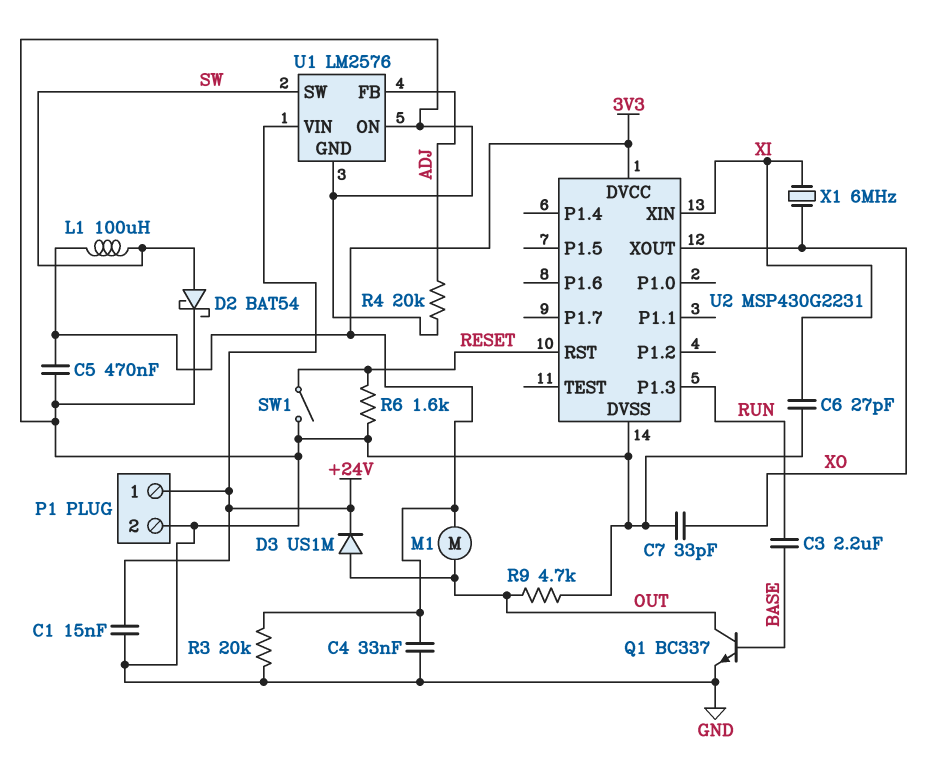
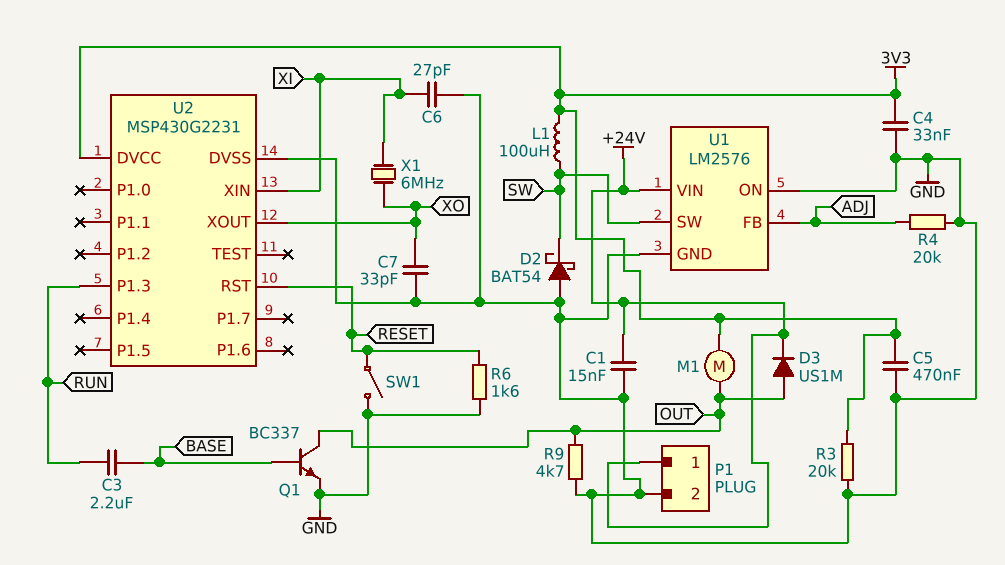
D2: schottky BAT54 (A SW, K GND) -> schottky BAT54 (A GND, K SW)

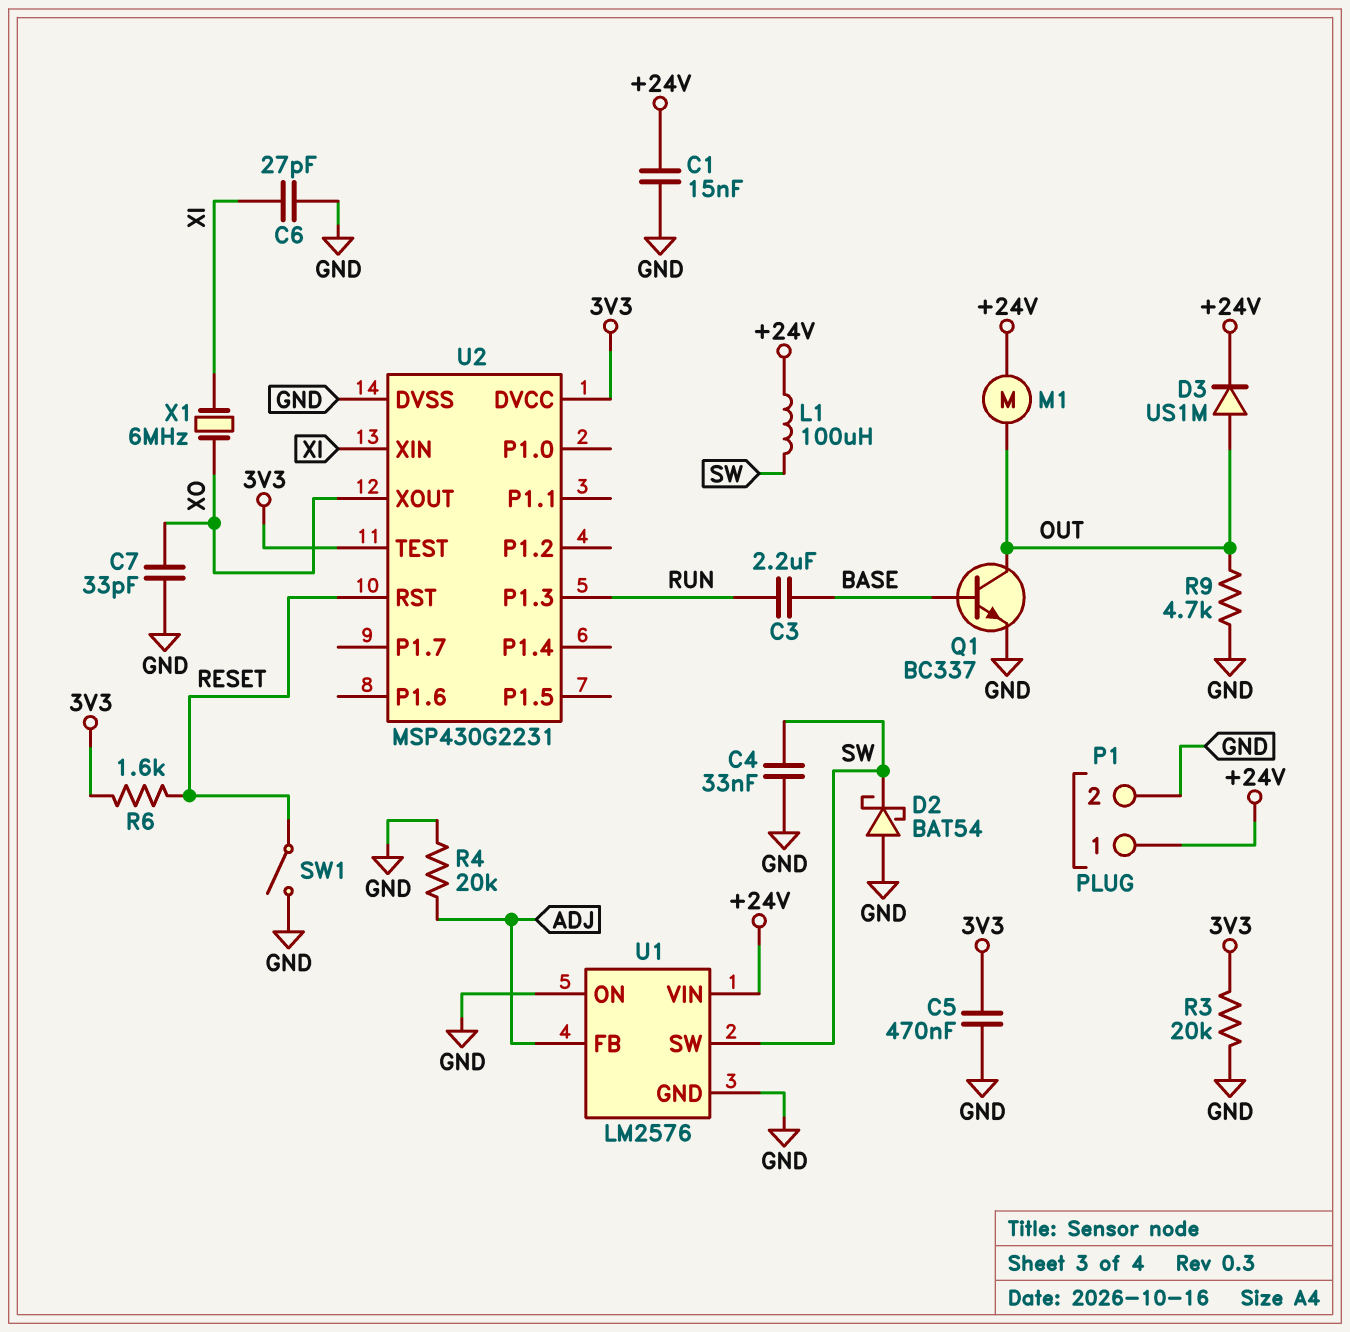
C4: 33nF (3V3, GND) -> 33nF (GND, SW)
L1: 100uH (3V3, SW) -> 100uH (+24V, SW)
M1: motor (3V3, OUT) -> motor (+24V, OUT)
R6: 1.6k (GND, RESET) -> 1.6k (3V3, RESET)
U2 pin TEST: none -> 3V3

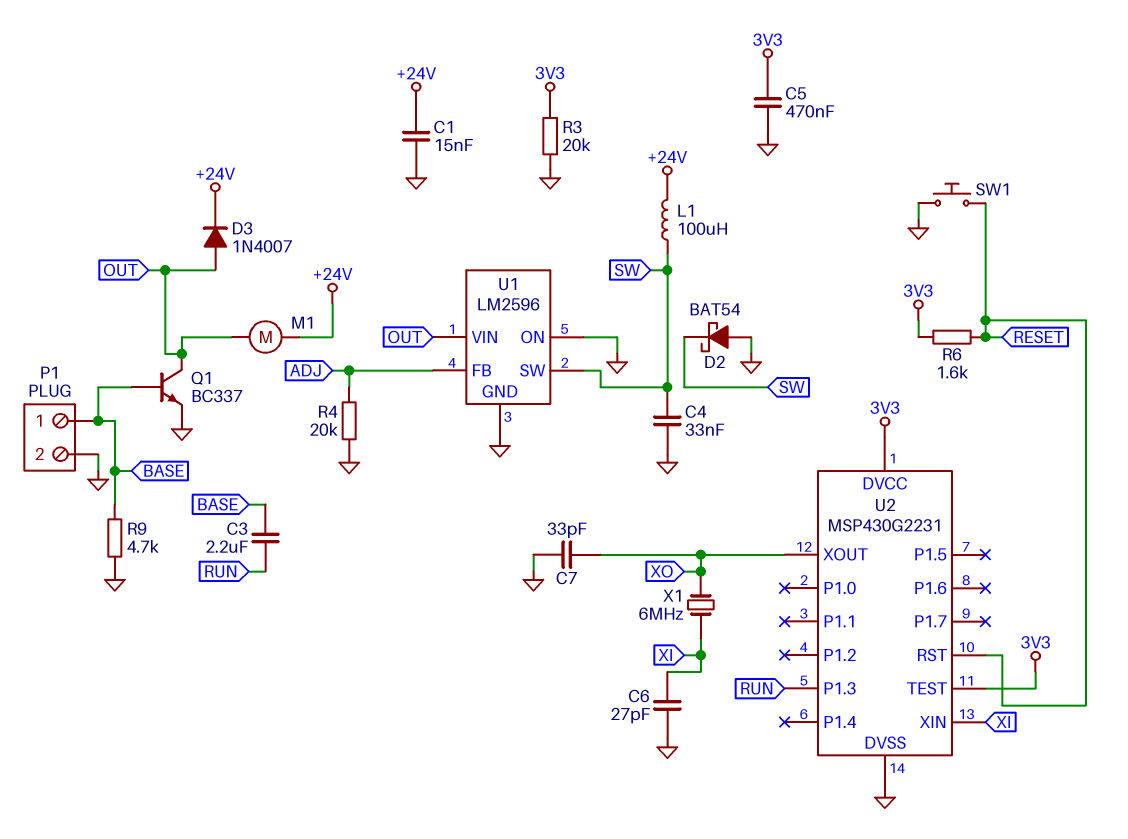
D3: diode US1M (A OUT, K +24V) -> diode 1N4007 (A OUT, K +24V)
P1 pin 1: +24V -> BASE
R9: 4.7k (GND, OUT) -> 4.7k (BASE, GND)
SW1: switch (GND, RESET) -> button (GND, RESET)
U1: LM2576 -> LM2596
U1 pin VIN: +24V -> OUT

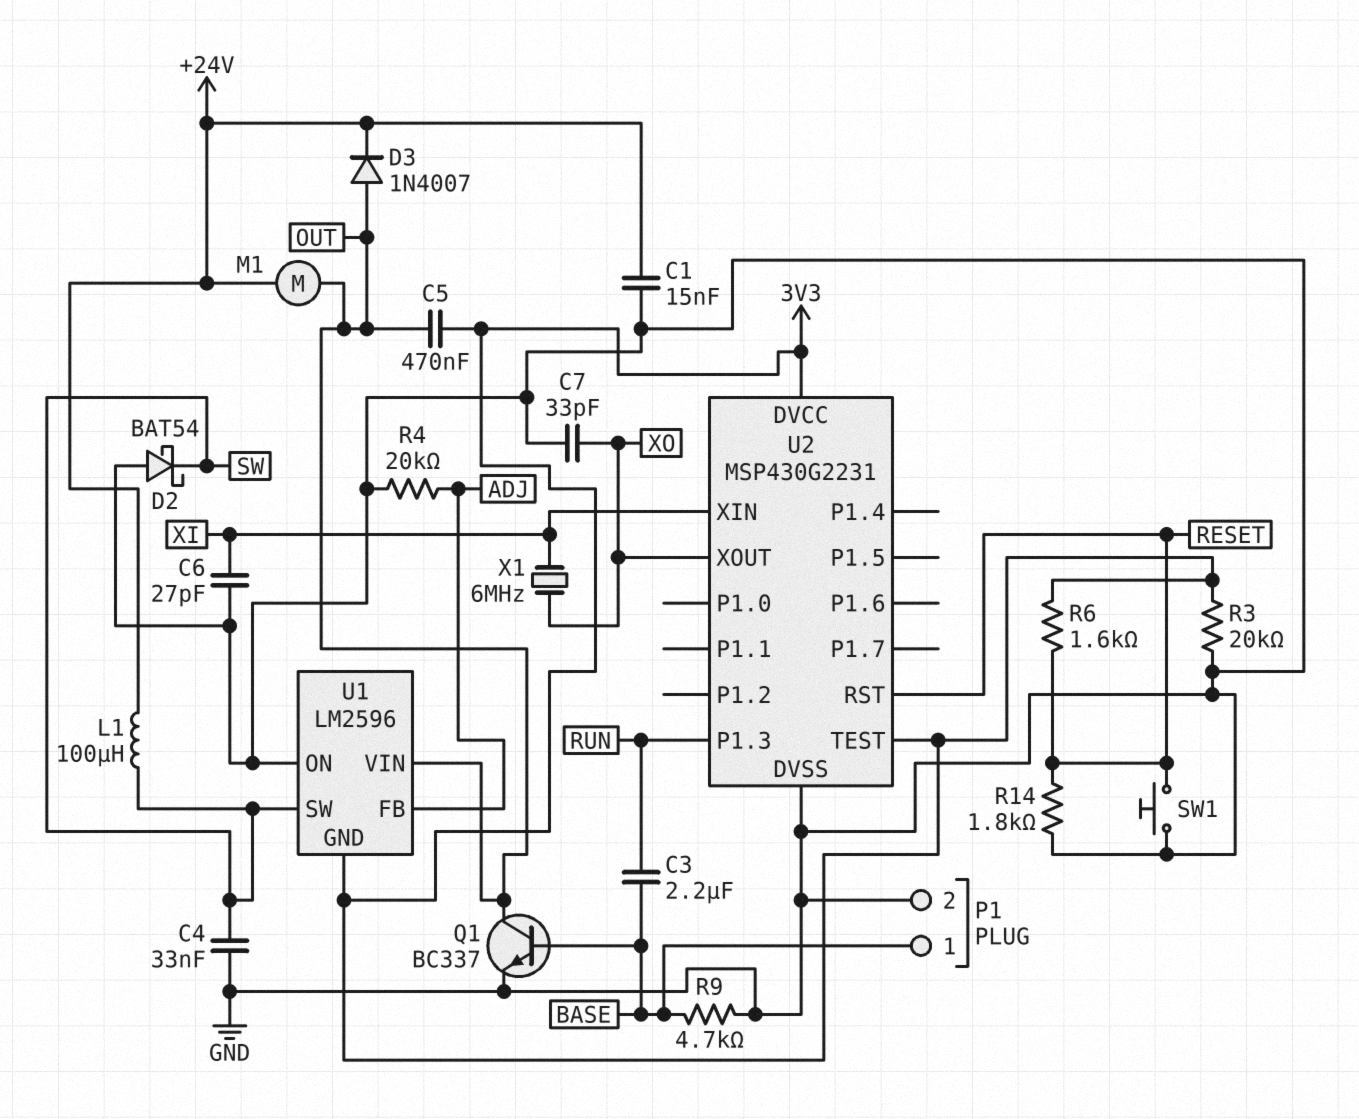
C5: 470nF (3V3, GND) -> 470nF (3V3, OUT)
R14: none -> 1.8k (GND, RESET)
U1 pin GND: GND -> 3V3

